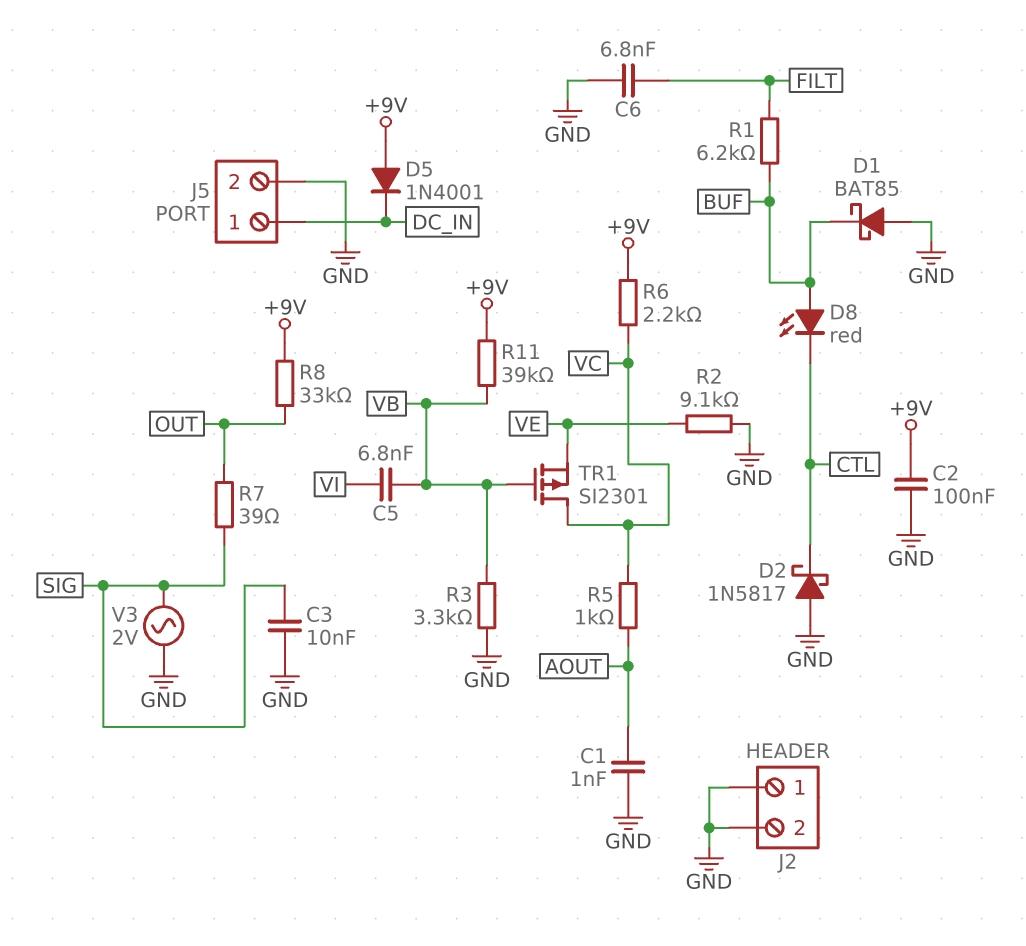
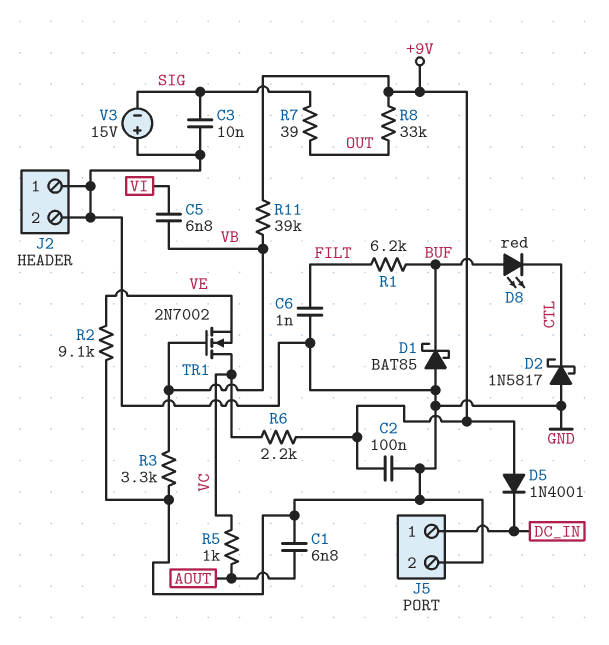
C1: 1nF (AOUT, GND) -> 6.8nF (AOUT, GND)
C6: 6.8nF (FILT, GND) -> 1nF (FILT, GND)
TR1: PMOS SI2301 (G VB, D VC, S VE) -> NMOS 2N7002 (G VB, D VC, S VE)
V3: AC 2V (GND, SIG) -> 15V (plus GND, minus SIG)

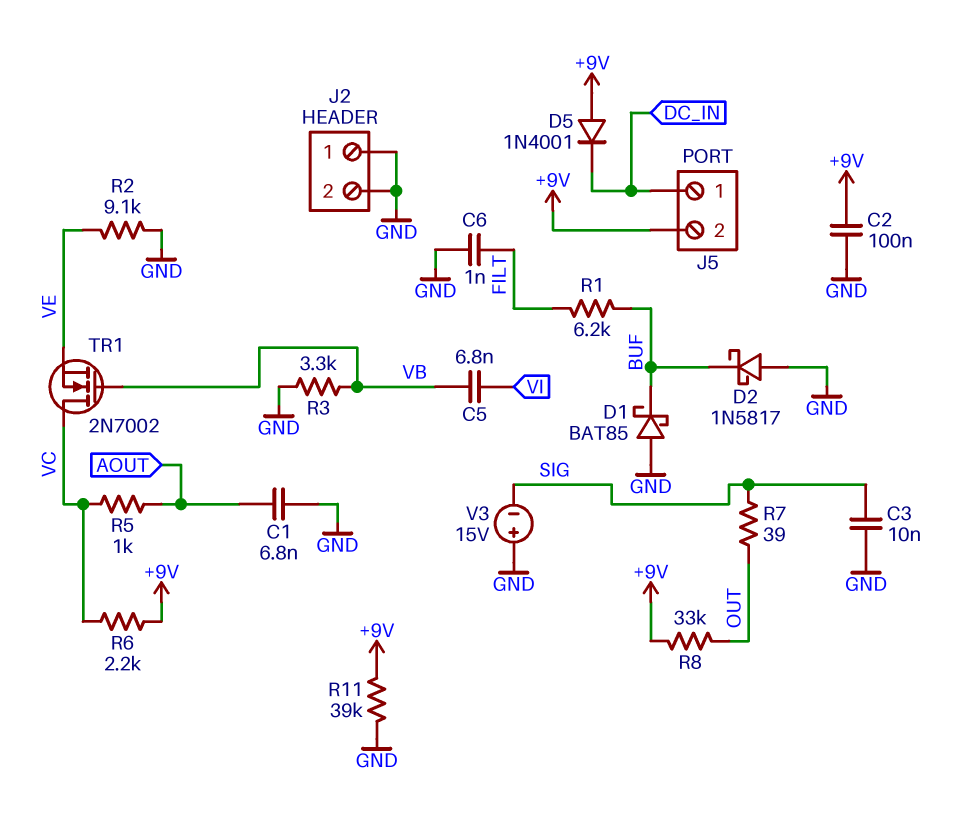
D2: schottky 1N5817 (A GND, K CTL) -> schottky 1N5817 (A GND, K BUF)
D8: LED red (A BUF, K CTL) -> none
J5 pin 2: GND -> +9V
R11: 39k (+9V, VB) -> 39k (+9V, GND)

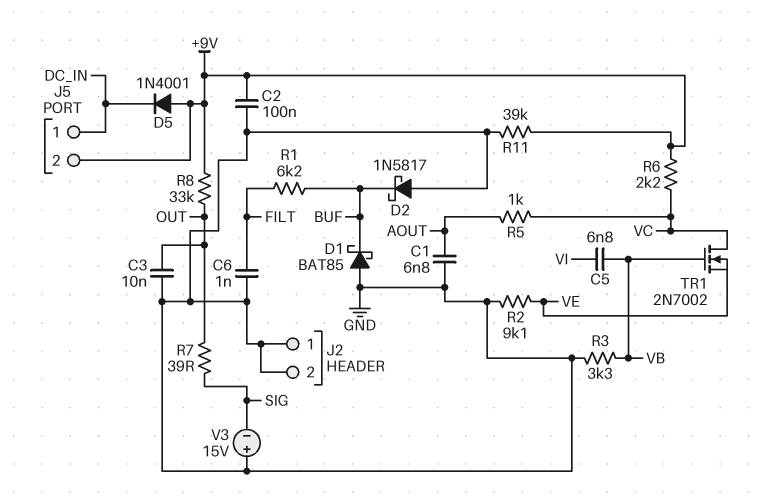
C3: 10nF (GND, SIG) -> 10nF (GND, OUT)

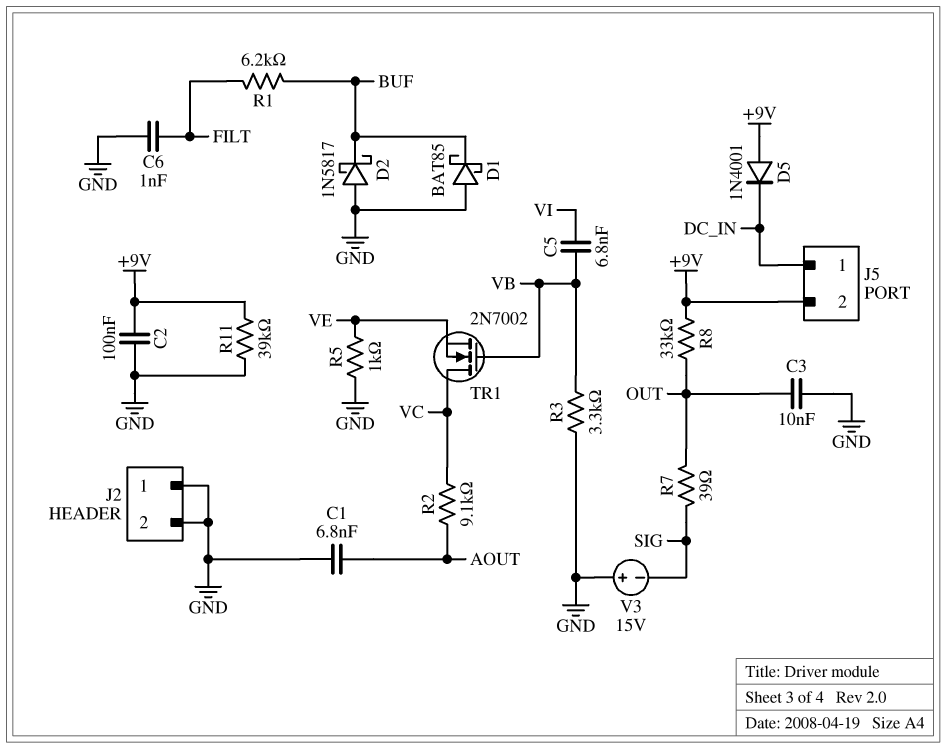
R2: 9.1k (GND, VE) -> 9.1k (AOUT, VC)
R5: 1k (AOUT, VC) -> 1k (GND, VE)
R6: 2.2k (+9V, VC) -> none

